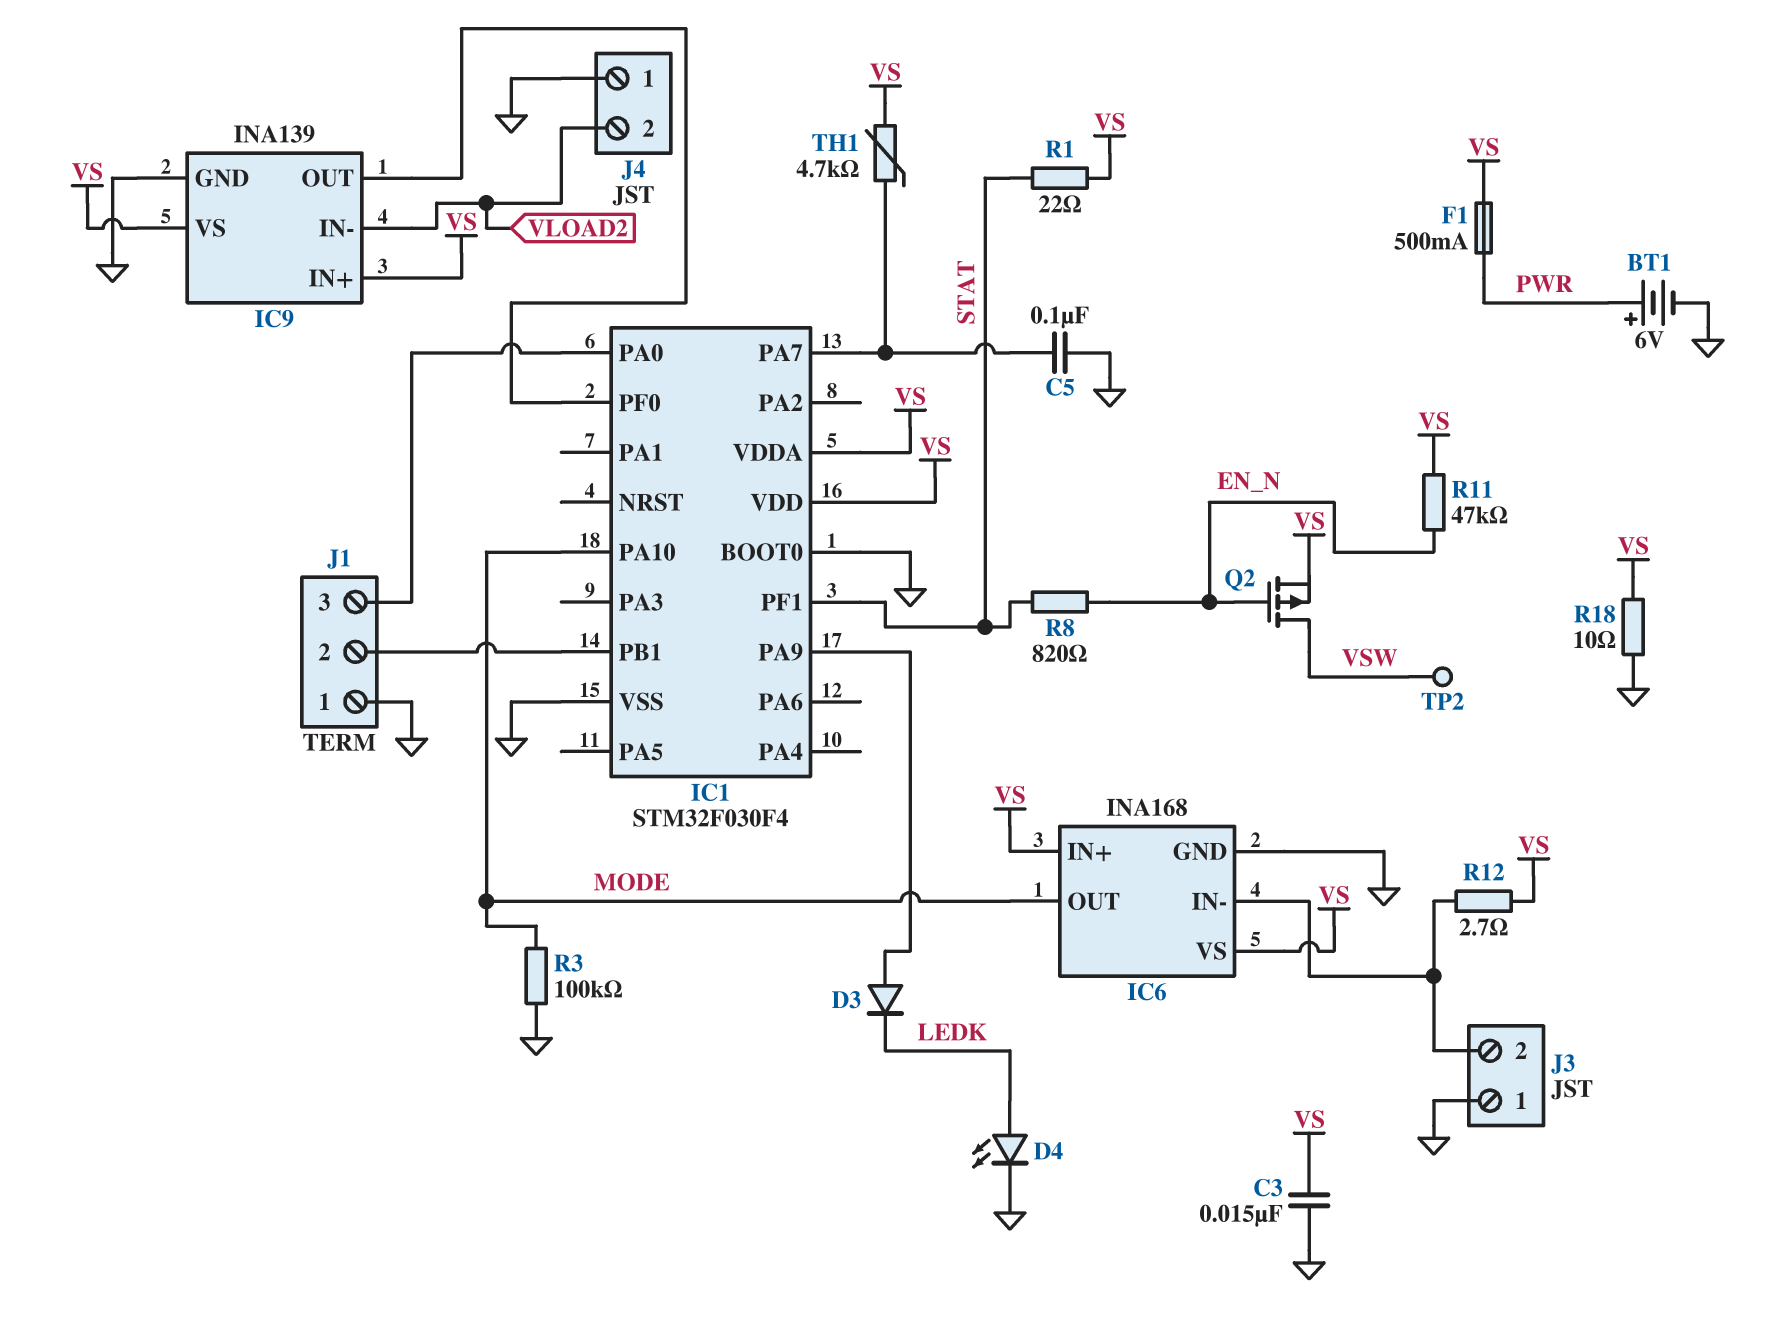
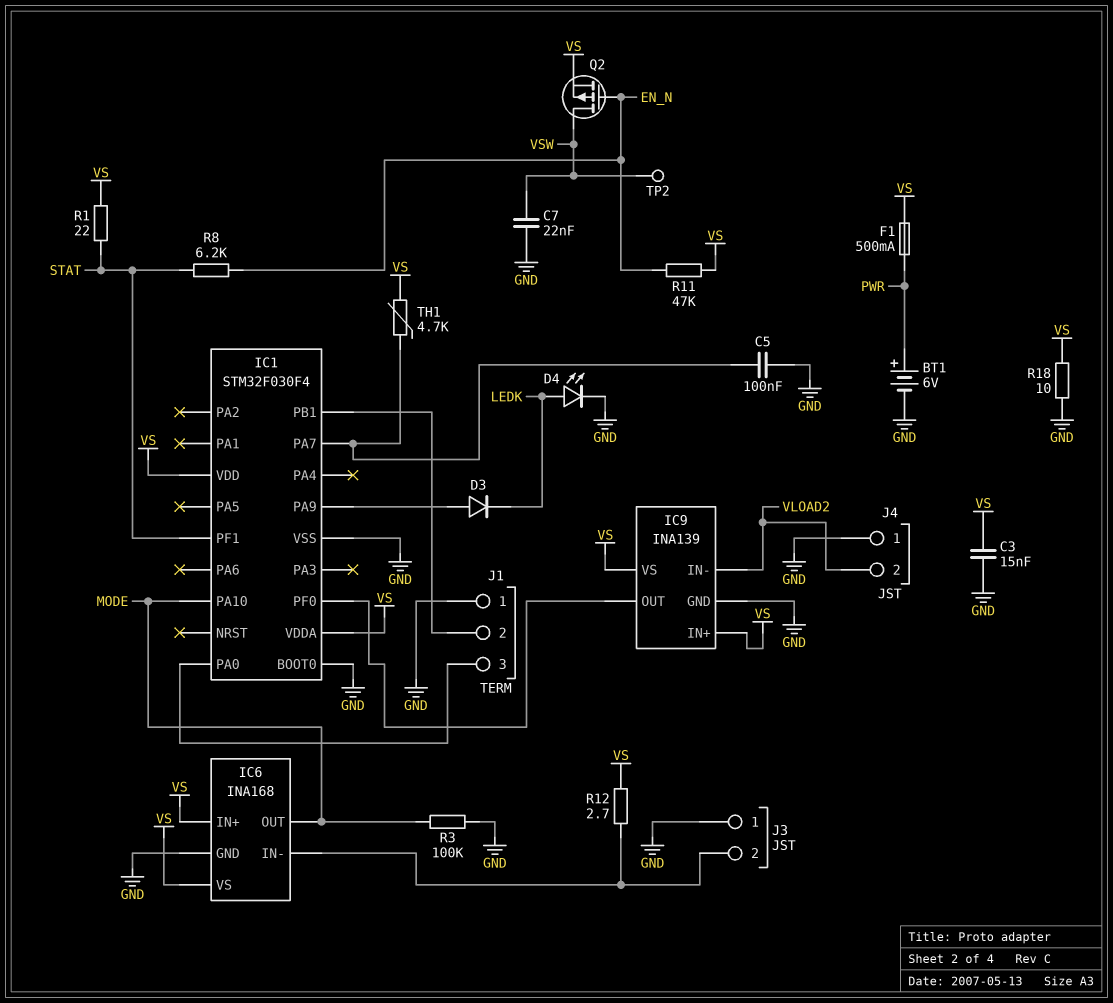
C7: none -> 22nF (GND, VSW)
R8: 820 (EN_N, STAT) -> 6.2k (EN_N, STAT)

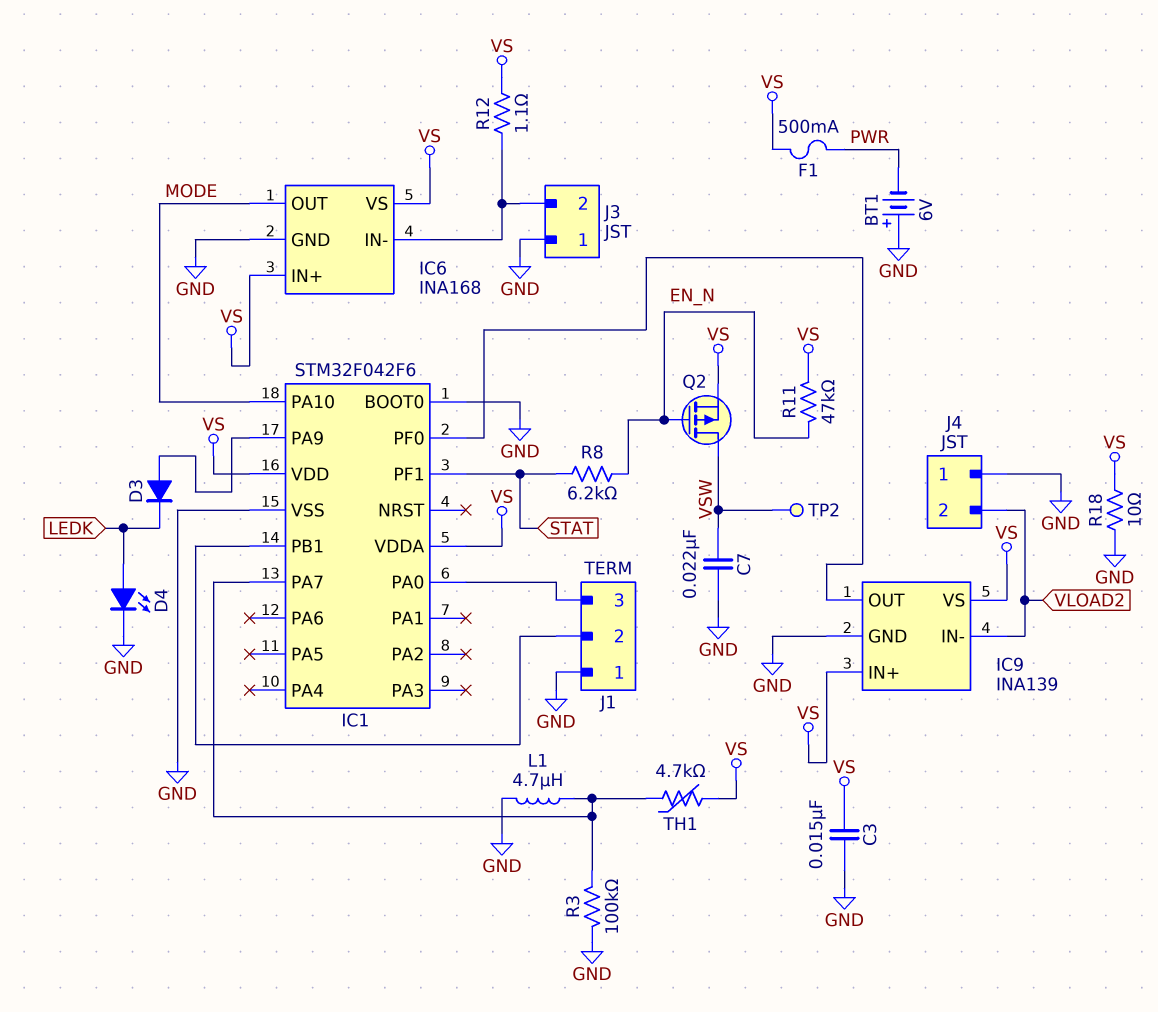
BT1: 6V (plus PWR, minus GND) -> 6V (plus GND, minus PWR)
C5: 100nF (GND, IC1/PA7) -> none
IC1: STM32F030F4 -> STM32F042F6
L1: none -> 4.7uH (GND, IC1/PA7)
R1: 22 (STAT, VS) -> none
R3: 100k (GND, MODE) -> 100k (GND, IC1/PA7)
R12: 2.7 (IC6/IN-, VS) -> 1.1 (IC6/IN-, VS)

